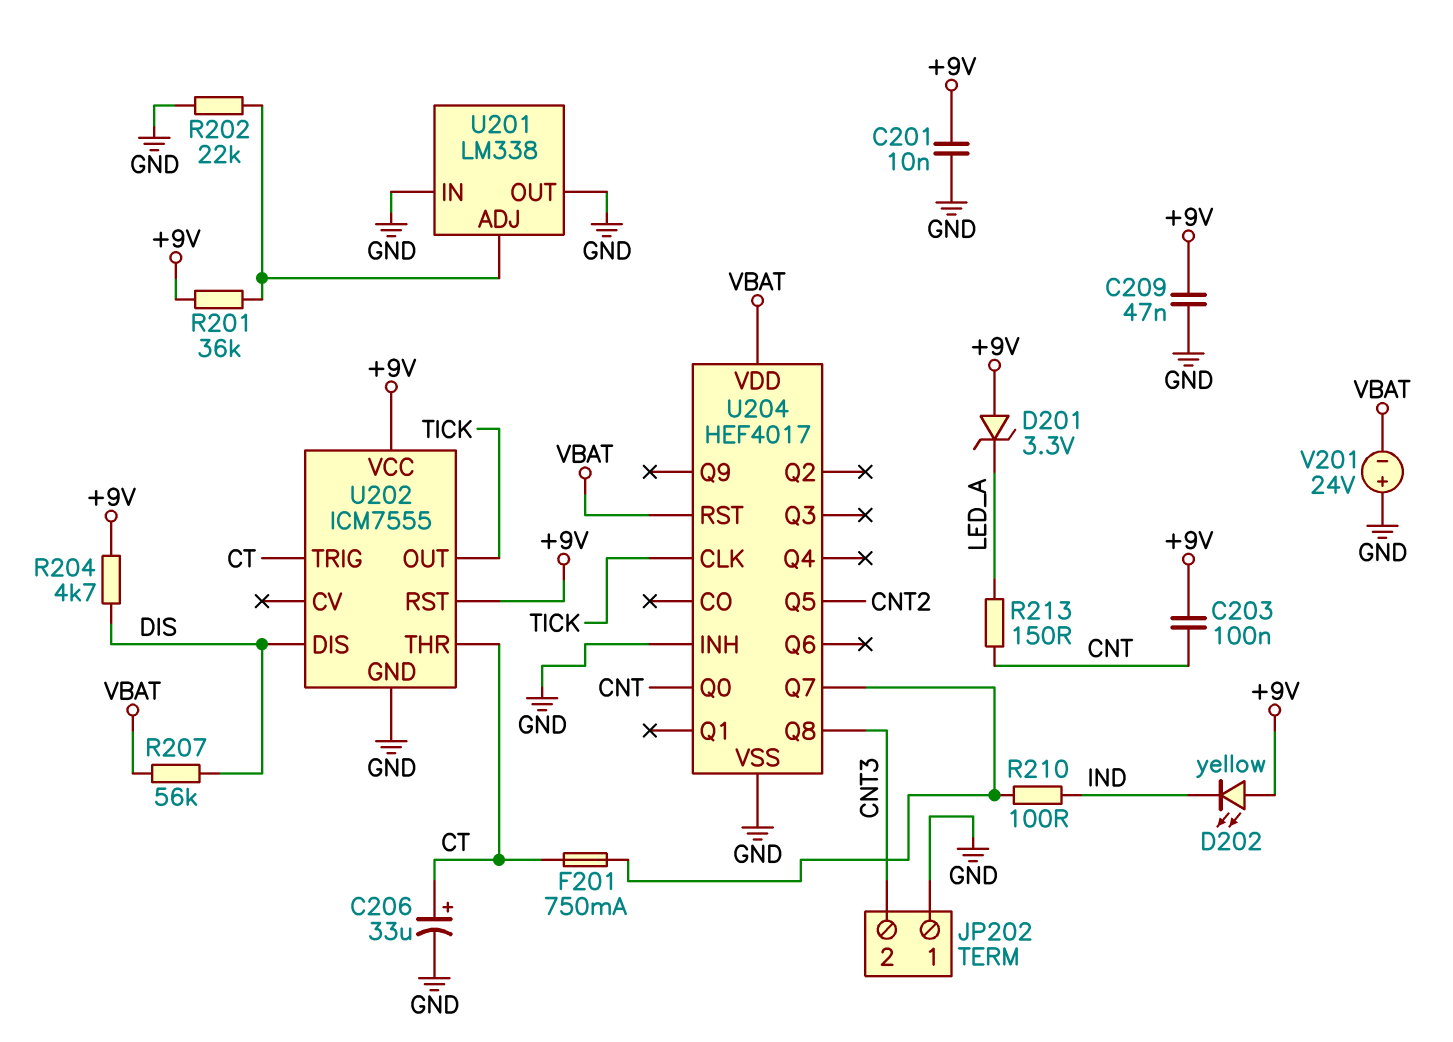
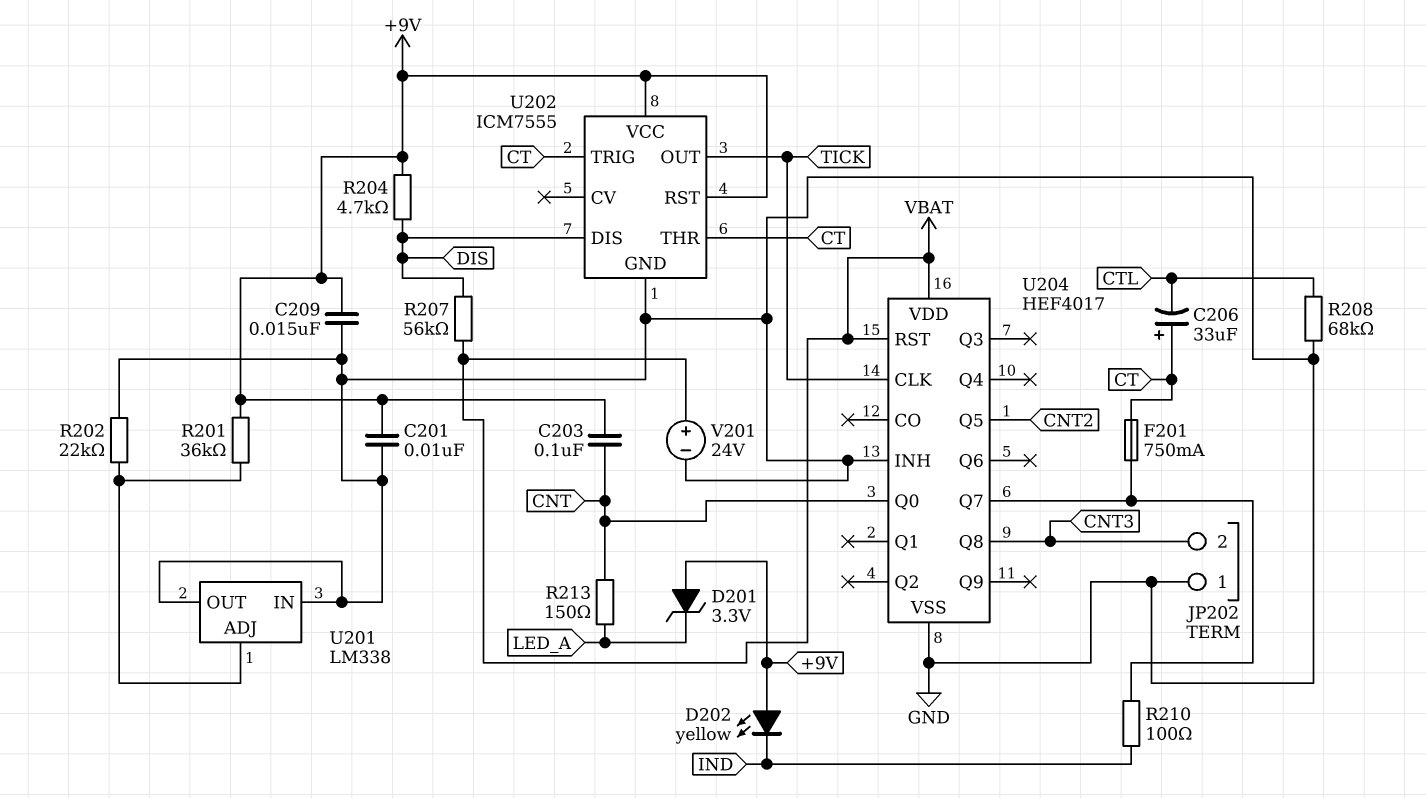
C206: 33uF (plus CT, minus GND) -> 33uF (plus CT, minus CTL)
C209: 47nF (+9V, GND) -> 15nF (+9V, GND)
R208: none -> 68k (CTL, GND)
V201: 24V (plus GND, minus VBAT) -> 24V (plus VBAT, minus GND)

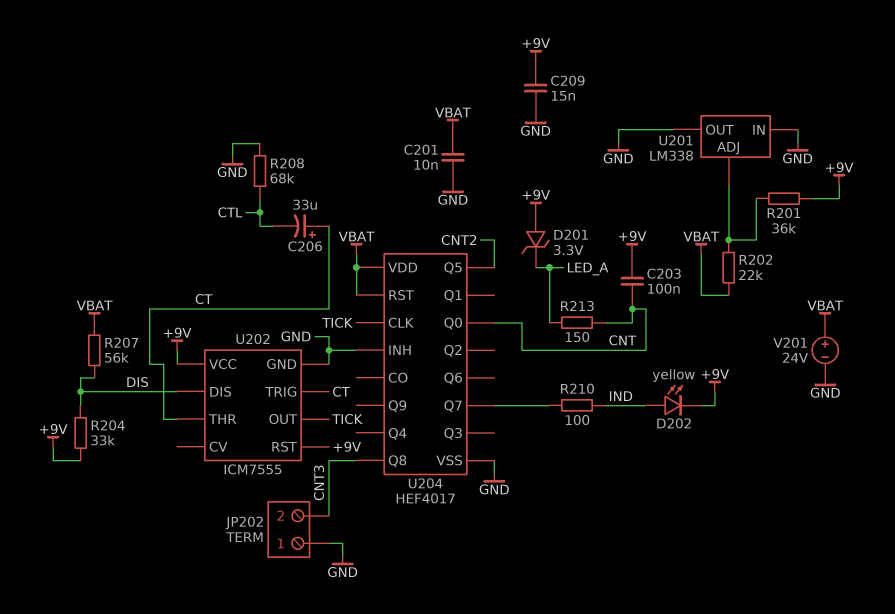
C201: 10nF (+9V, GND) -> 10nF (GND, VBAT)
D202: LED yellow (A +9V, K IND) -> LED yellow (A IND, K +9V)
F201: 750mA (CT, U204/Q7) -> none
R202: 22k (GND, U201/ADJ) -> 22k (U201/ADJ, VBAT)
R204: 4.7k (+9V, DIS) -> 33k (+9V, DIS)

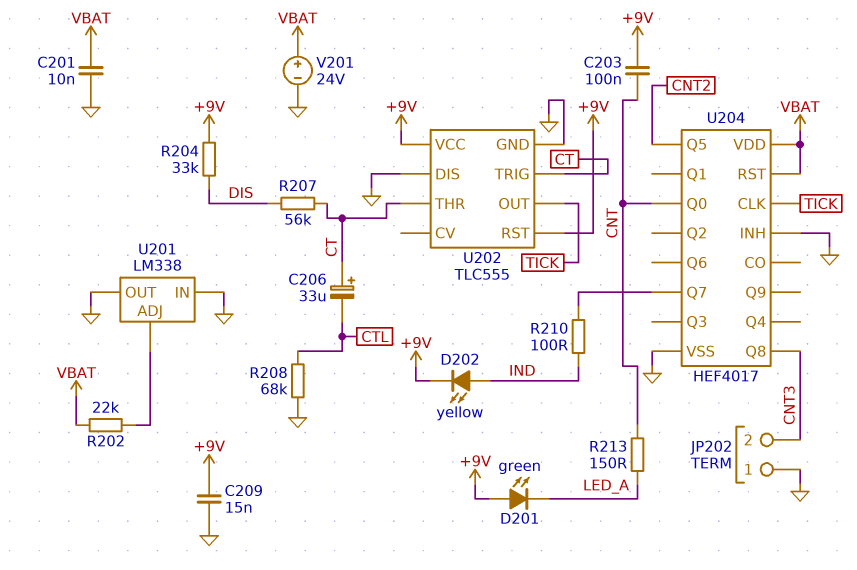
D201: zener 3.3V (A +9V, K LED_A) -> LED green (A +9V, K LED_A)
R201: 36k (+9V, U201/ADJ) -> none
R207: 56k (DIS, VBAT) -> 56k (CT, DIS)
U202: ICM7555 -> TLC555
U202 pin DIS: DIS -> GND

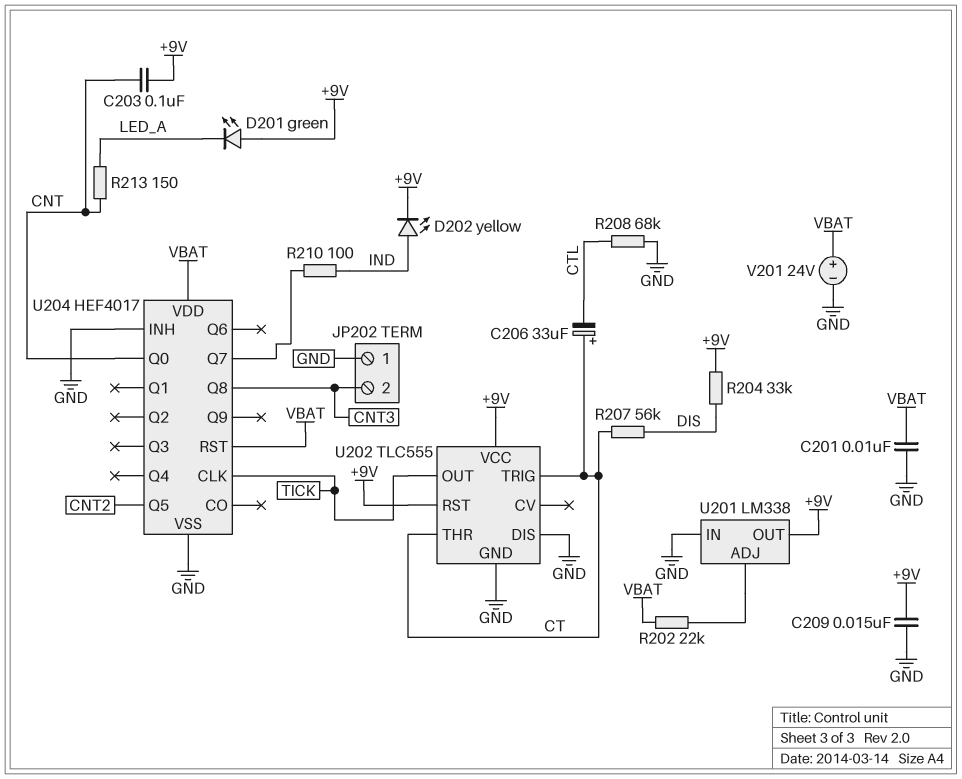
U201 pin OUT: GND -> +9V

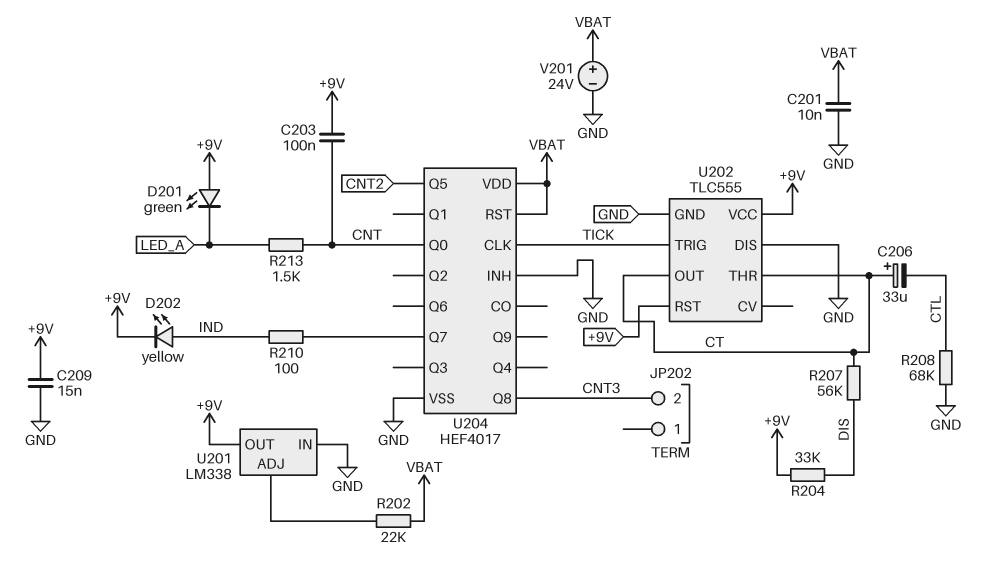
JP202 pin 1: GND -> none
R213: 150 (CNT, LED_A) -> 1.5k (CNT, LED_A)
U202 pin OUT: TICK -> CT
U202 pin TRIG: CT -> TICK

